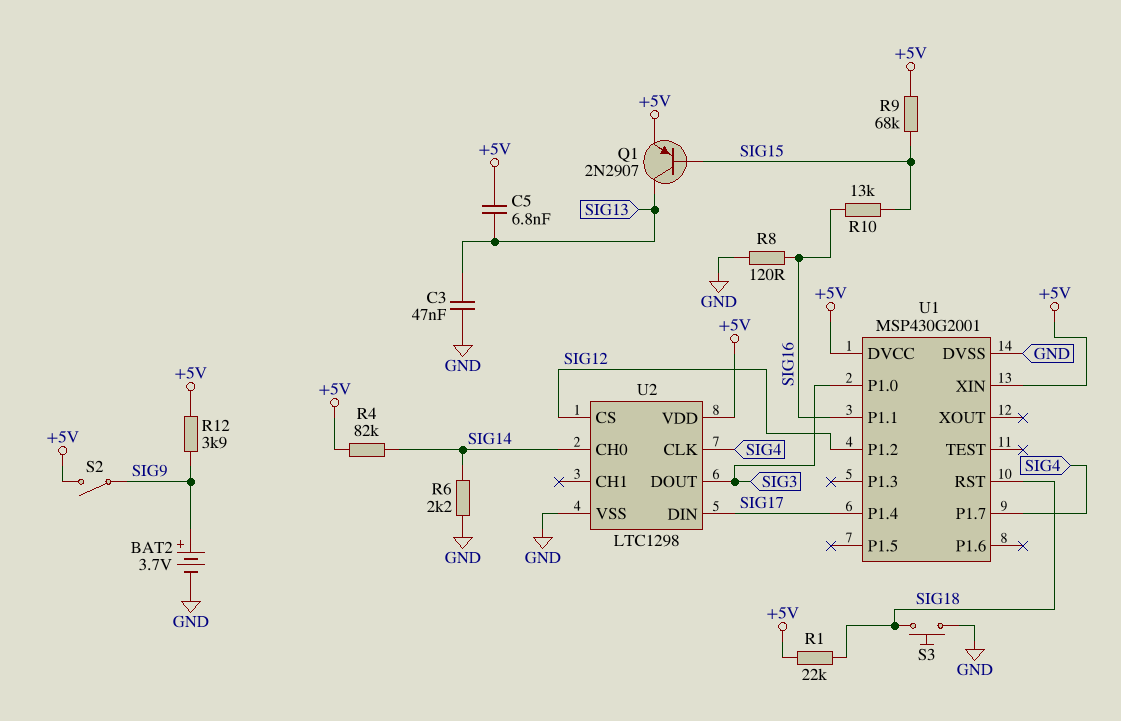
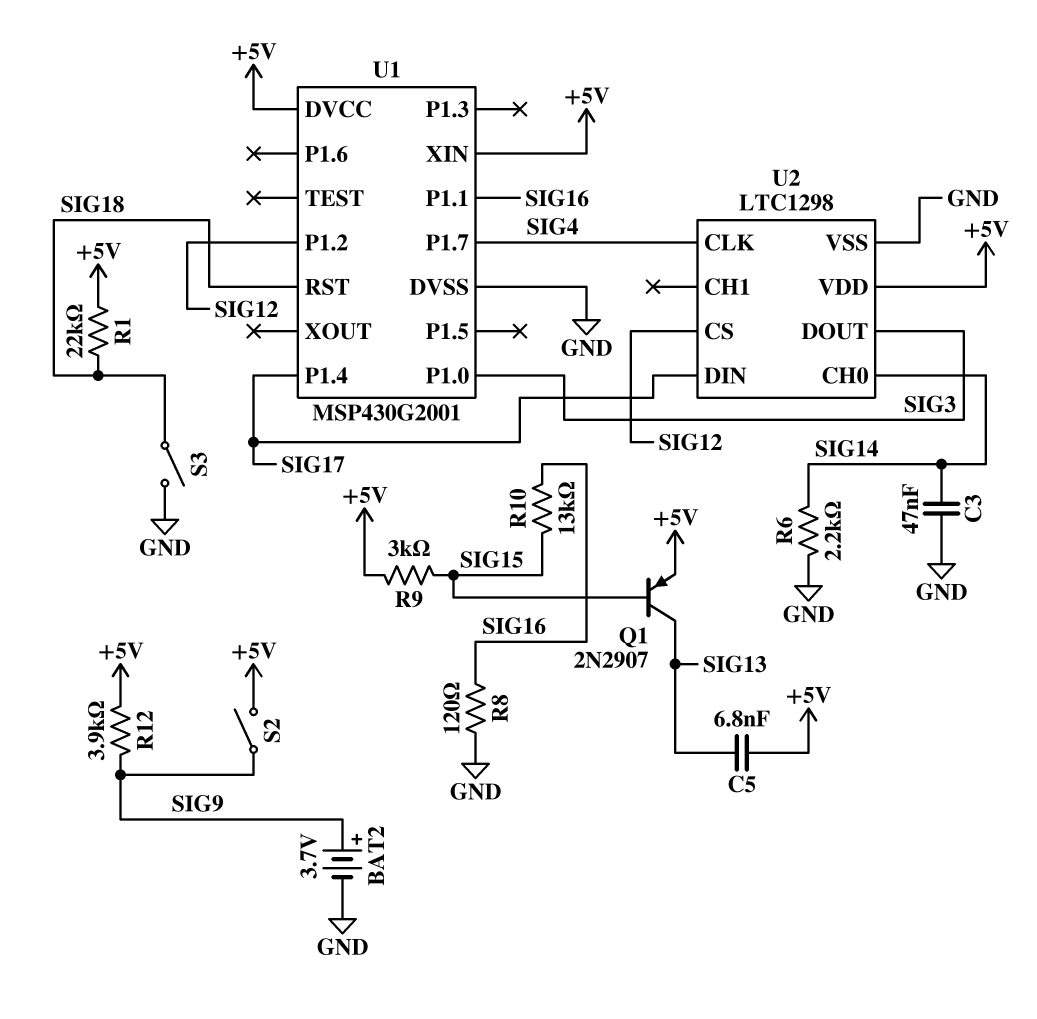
C3: 47nF (GND, SIG13) -> 47nF (GND, SIG14)
R4: 82k (+5V, SIG14) -> none
R9: 68k (+5V, SIG15) -> 3k (+5V, SIG15)
S3: button (GND, SIG18) -> switch (GND, SIG18)

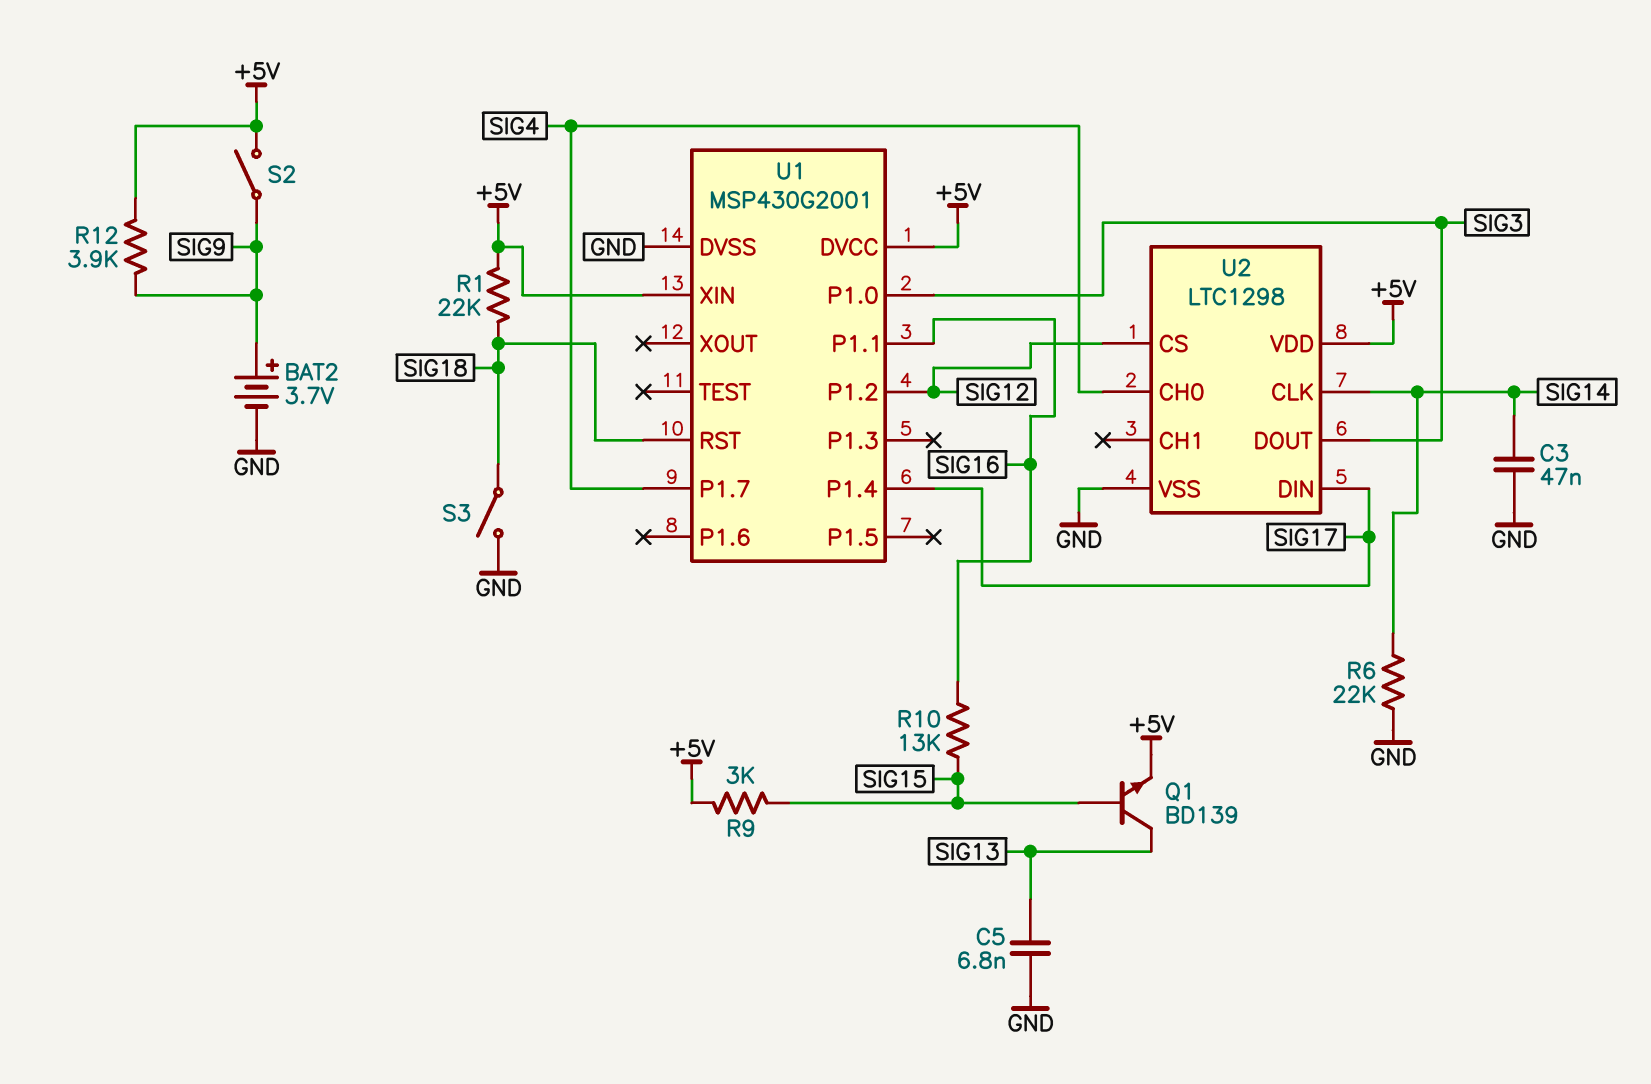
C5: 6.8nF (+5V, SIG13) -> 6.8nF (GND, SIG13)
Q1: PNP 2N2907 (B SIG15, C SIG13, E +5V) -> NPN BD139 (B SIG15, C SIG13, E +5V)
R6: 2.2k (GND, SIG14) -> 22k (GND, SIG14)
R8: 120 (GND, SIG16) -> none
U2 pin CH0: SIG14 -> SIG4
U2 pin CLK: SIG4 -> SIG14

